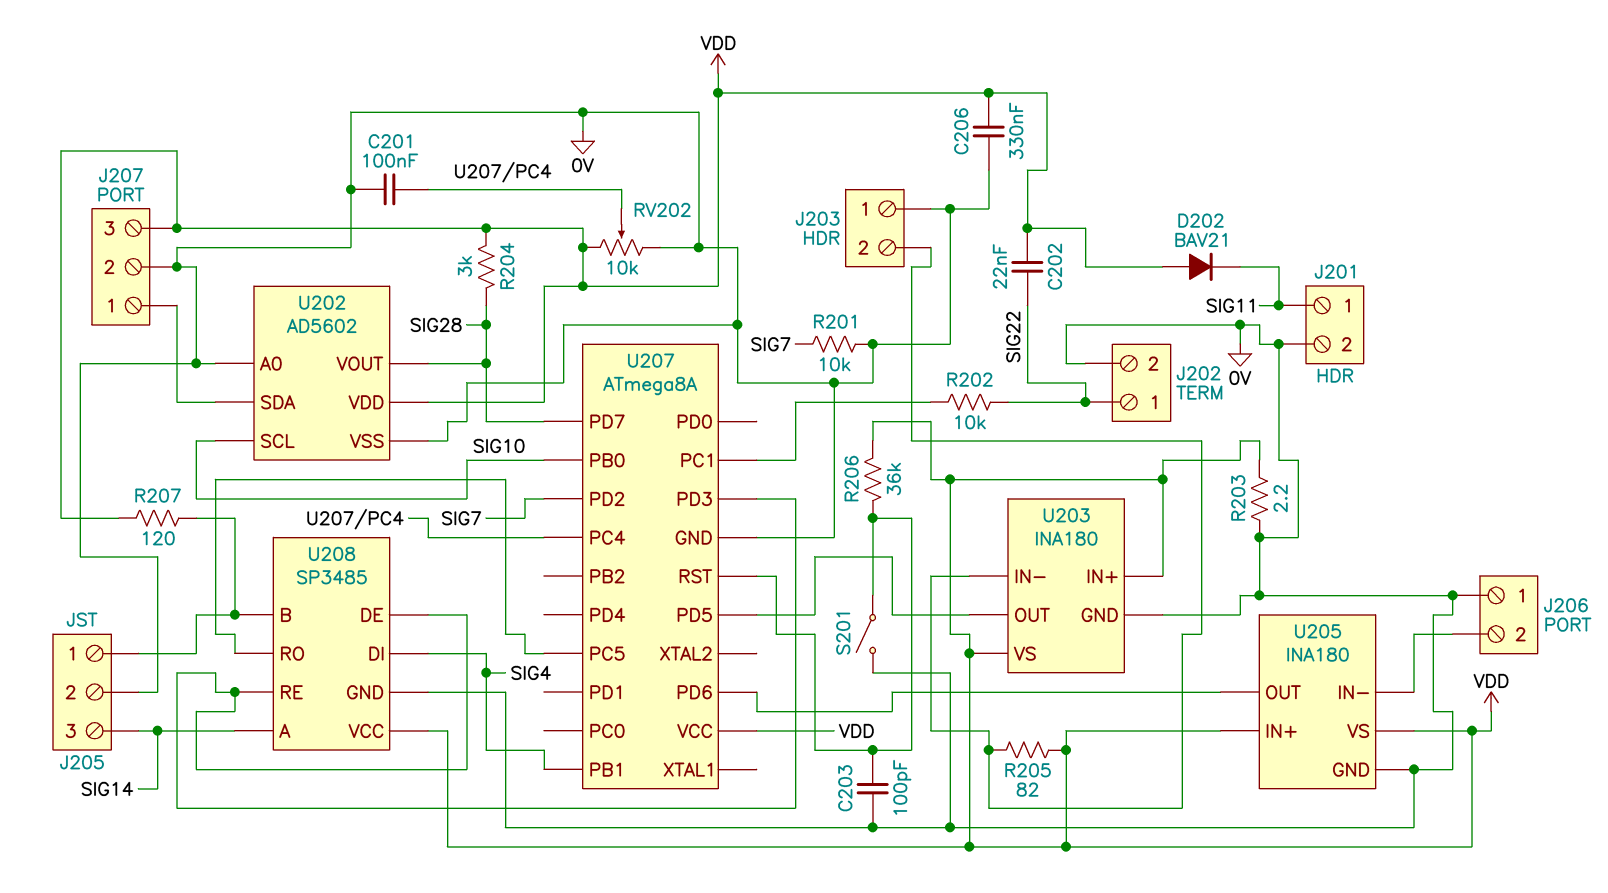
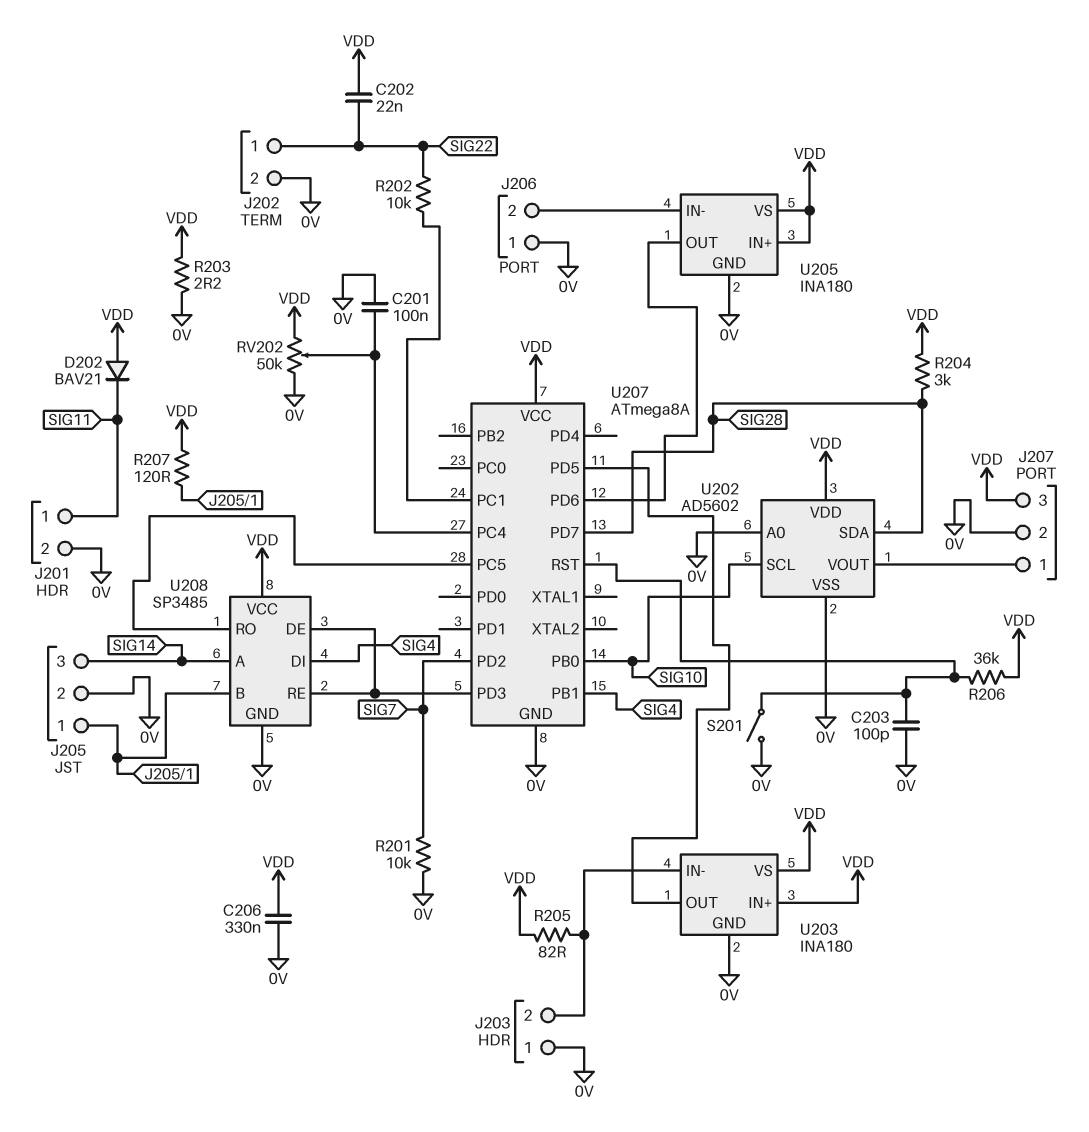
RV202: 10k (0V, VDD, wiper U207/PC4) -> 50k (0V, VDD, wiper U207/PC4)
U202 pin SDA: J207/1 -> SIG28
U202 pin VOUT: SIG28 -> J207/1

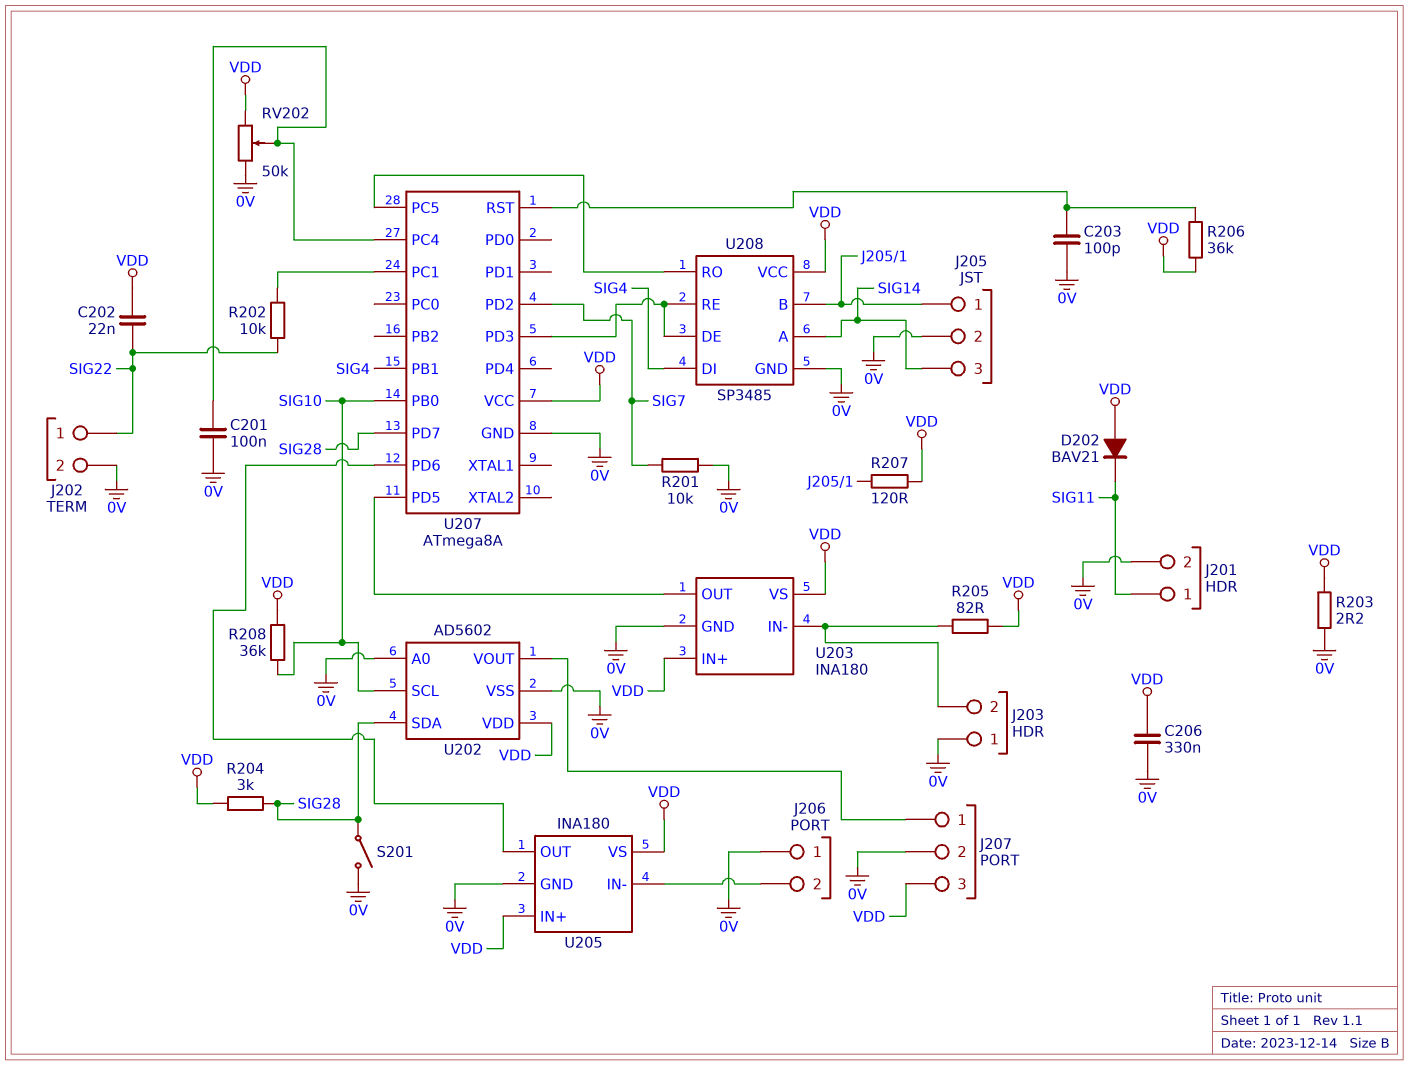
R208: none -> 36k (SIG10, VDD)
S201: switch (0V, U207/RST) -> switch (0V, SIG28)

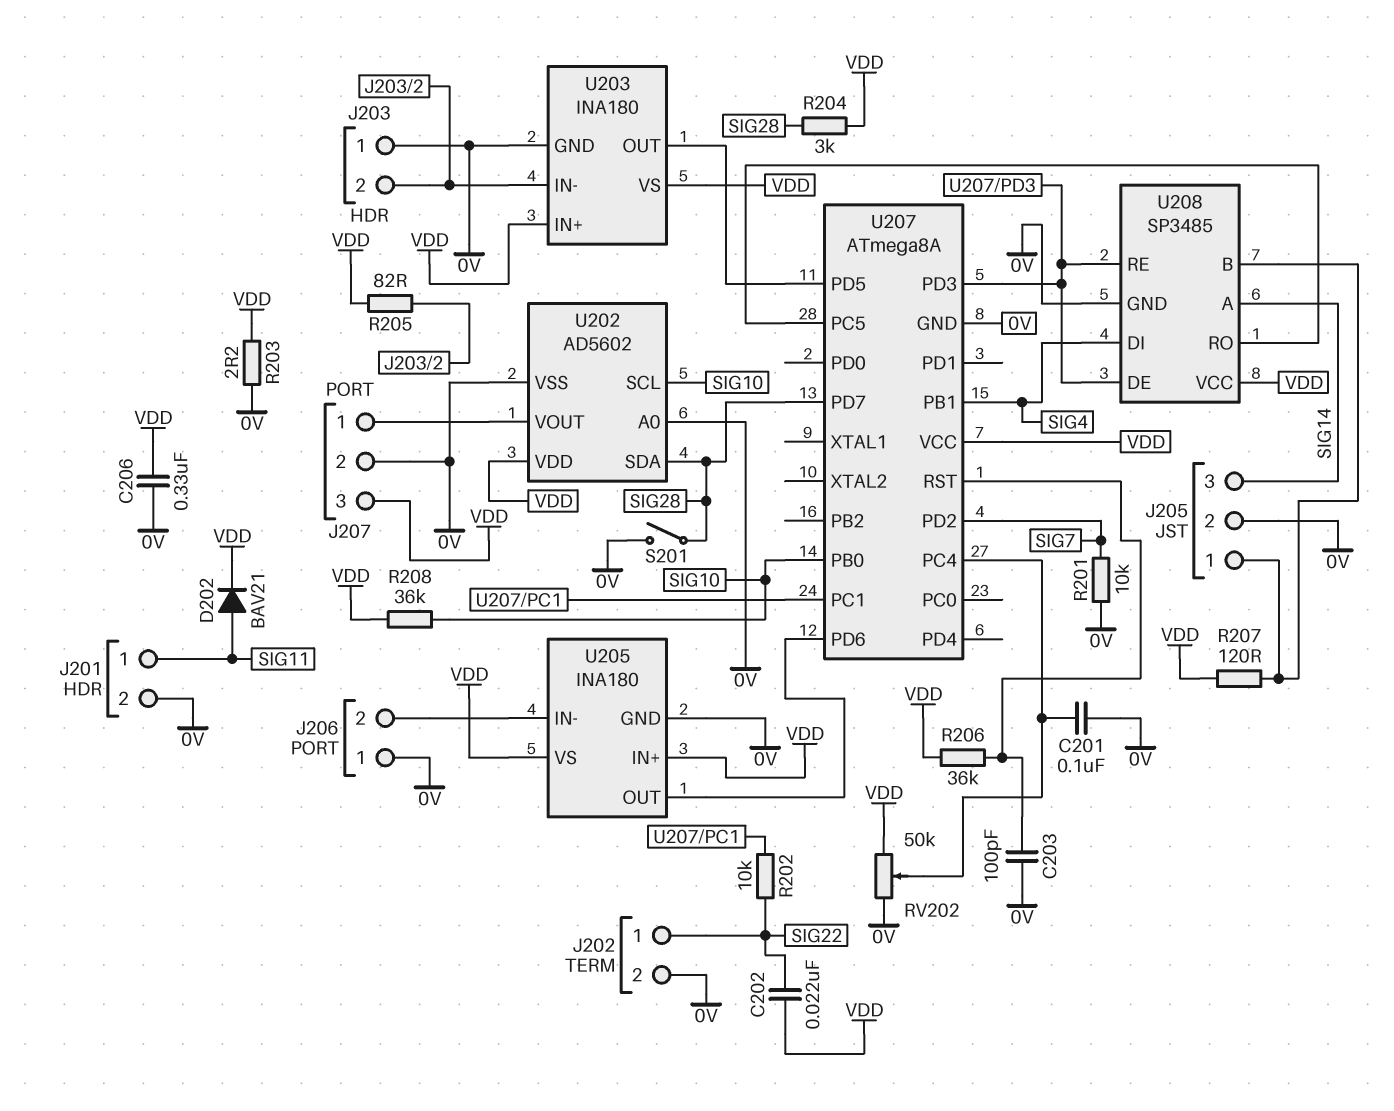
D202: diode BAV21 (A VDD, K SIG11) -> diode BAV21 (A SIG11, K VDD)

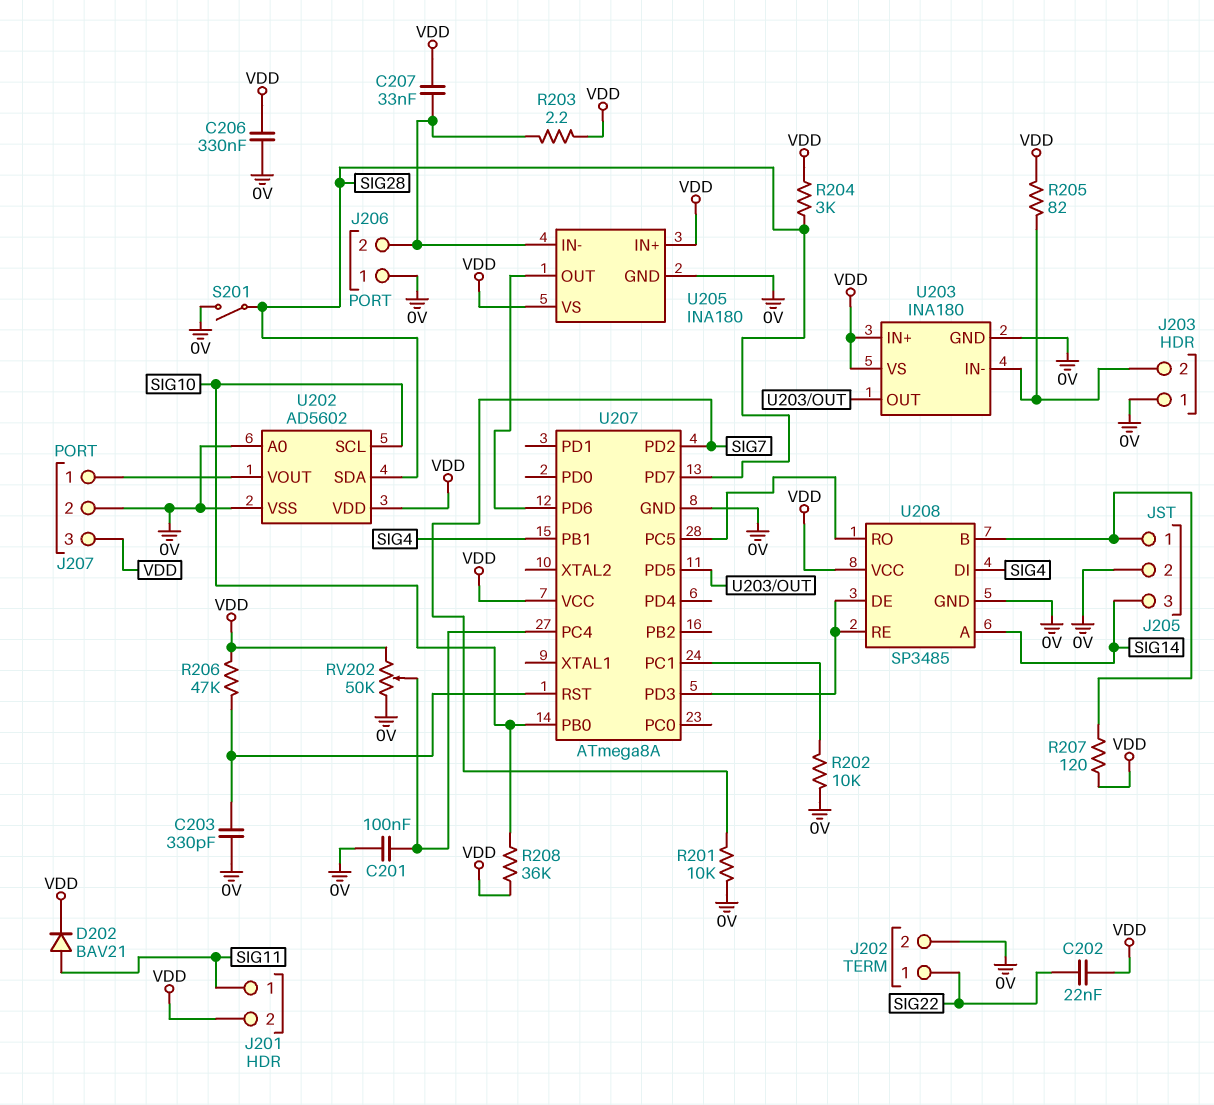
C203: 100pF (0V, U207/RST) -> 330pF (0V, U207/RST)
C207: none -> 33nF (J206/2, VDD)
J201 pin 2: 0V -> VDD
R202: 10k (SIG22, U207/PC1) -> 10k (0V, U207/PC1)
R203: 2.2 (0V, VDD) -> 2.2 (J206/2, VDD)
R206: 36k (U207/RST, VDD) -> 47k (U207/RST, VDD)

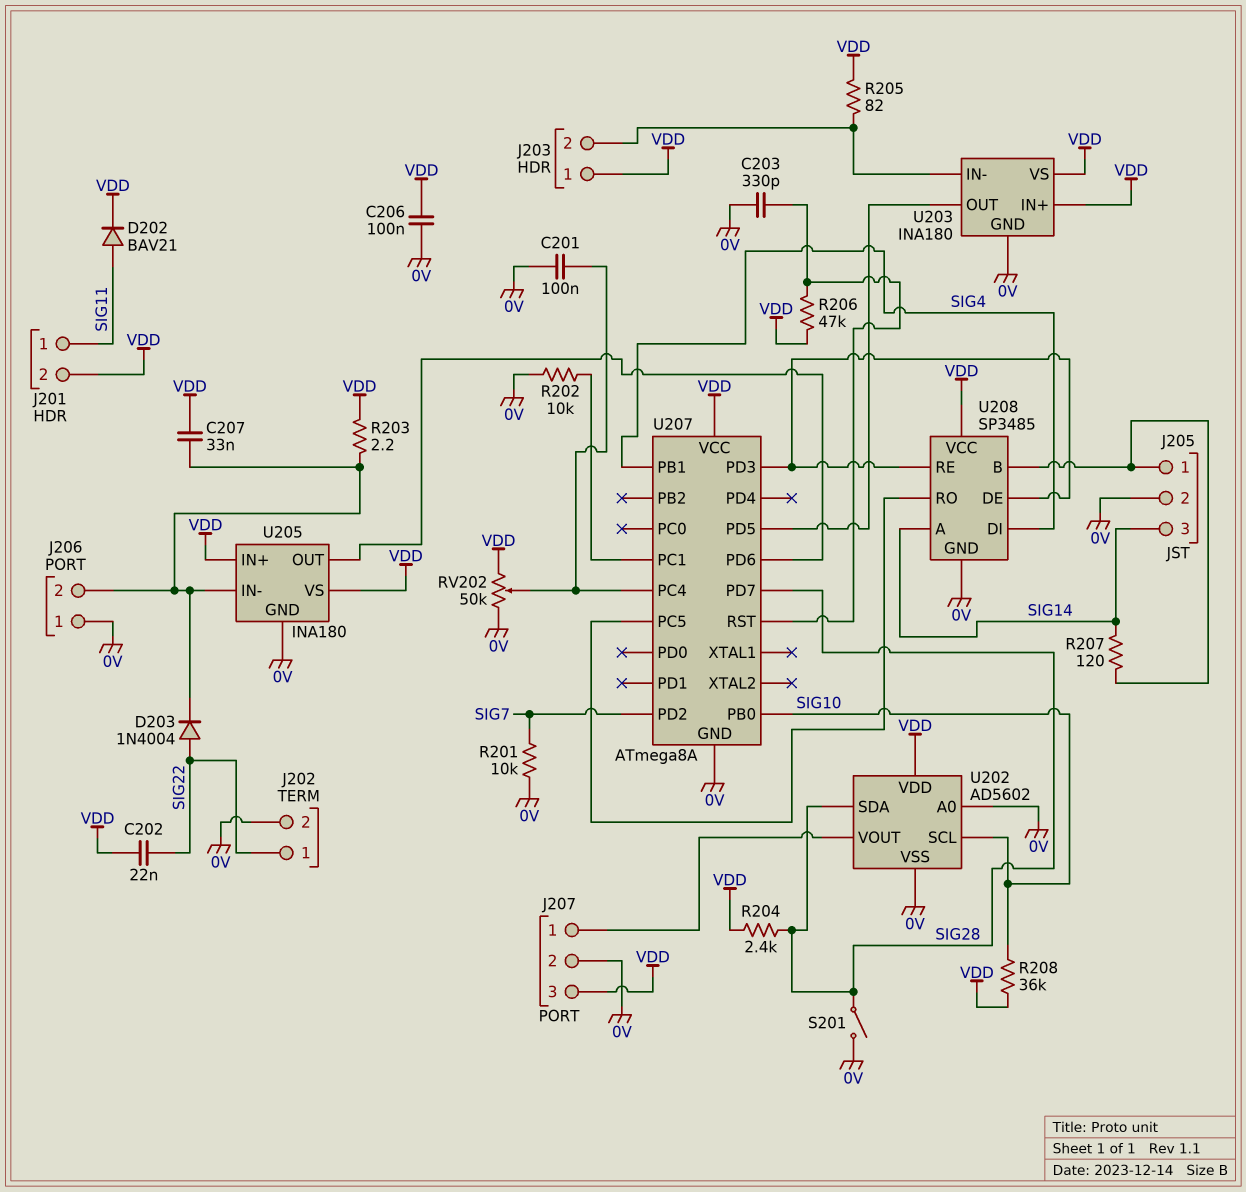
C206: 330nF (0V, VDD) -> 100nF (0V, VDD)
D203: none -> diode 1N4004 (A SIG22, K J206/2)
J203 pin 1: 0V -> VDD
R204: 3k (SIG28, VDD) -> 2.4k (SIG28, VDD)
R207: 120 (J205/1, VDD) -> 120 (J205/1, SIG14)

